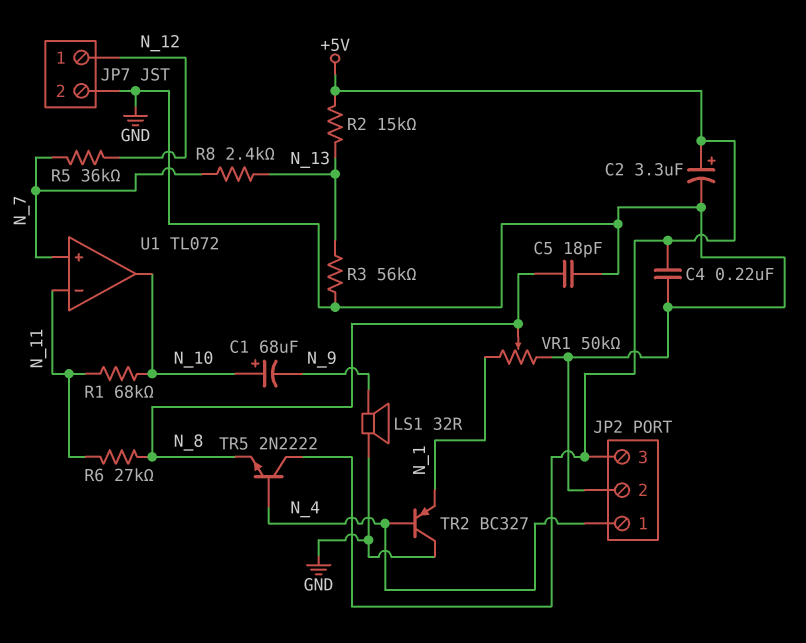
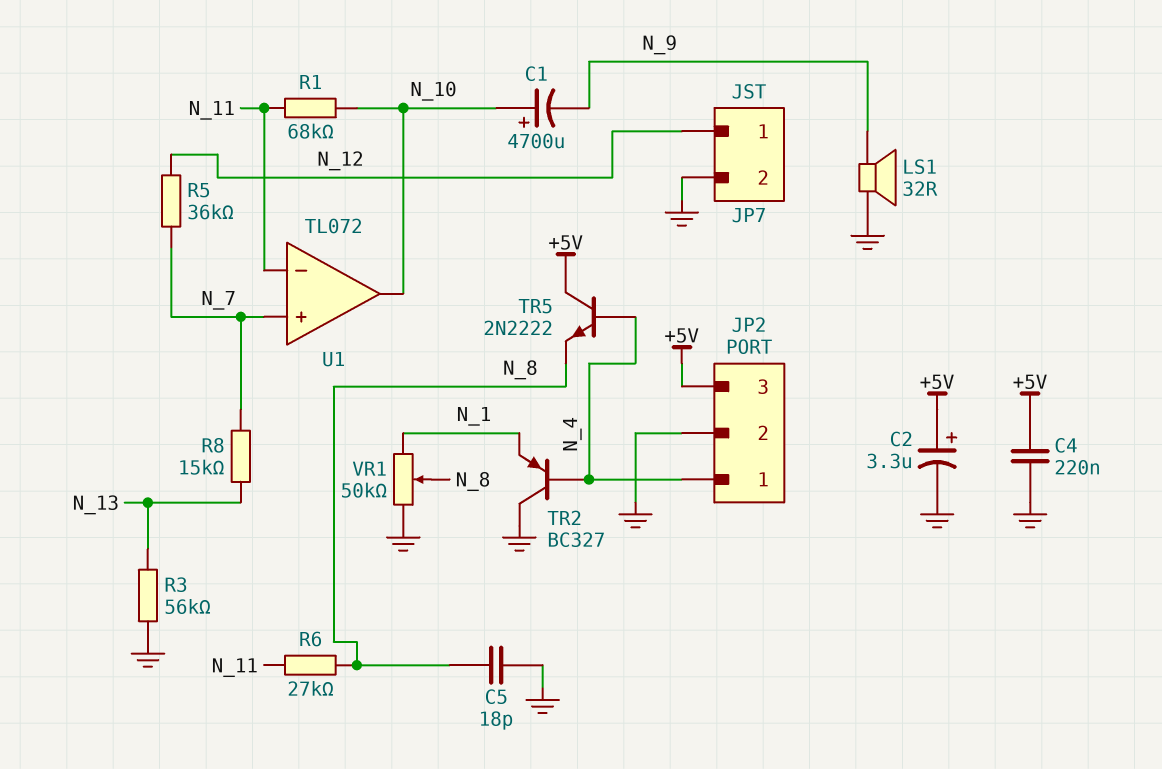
C1: 68uF (plus N_10, minus N_9) -> 4700uF (plus N_10, minus N_9)
R2: 15k (+5V, N_13) -> none
R8: 2.4k (N_7, N_13) -> 15k (N_7, N_13)

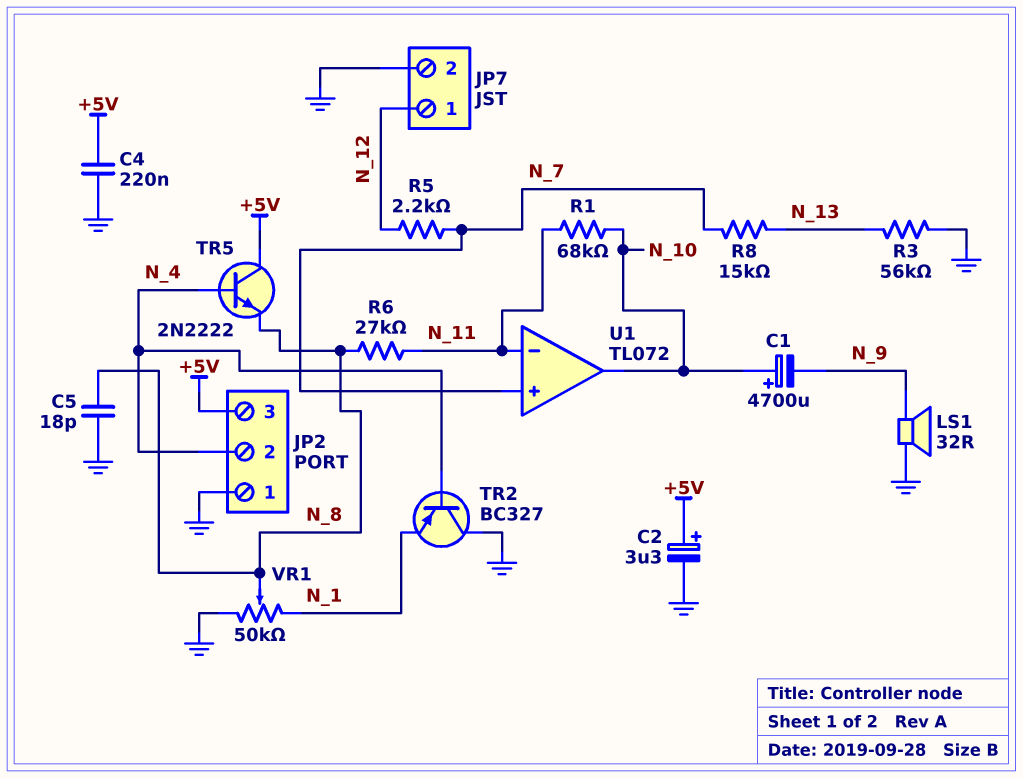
JP2 pin 1: N_4 -> GND
JP2 pin 2: GND -> N_4
R5: 36k (N_7, N_12) -> 2.2k (N_7, N_12)

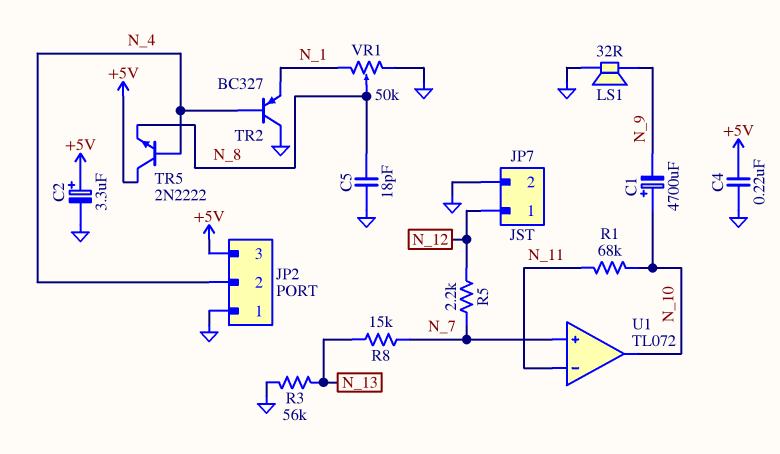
R6: 27k (N_8, N_11) -> none

